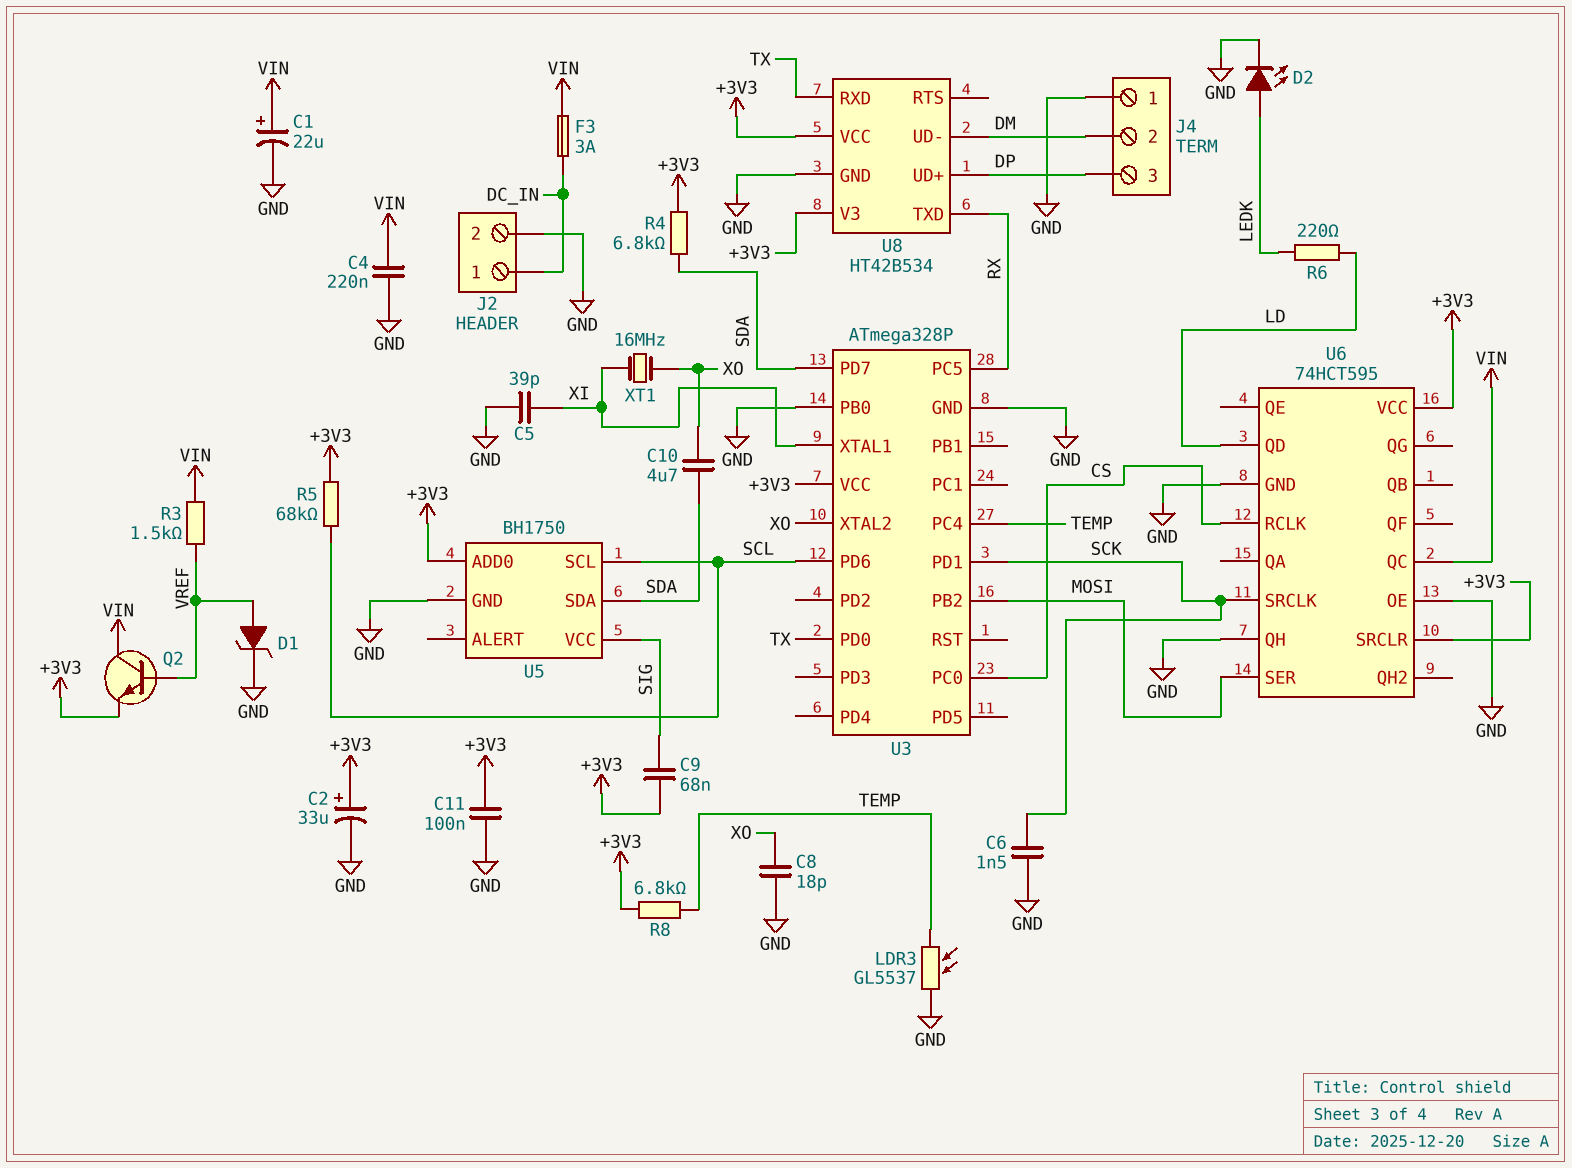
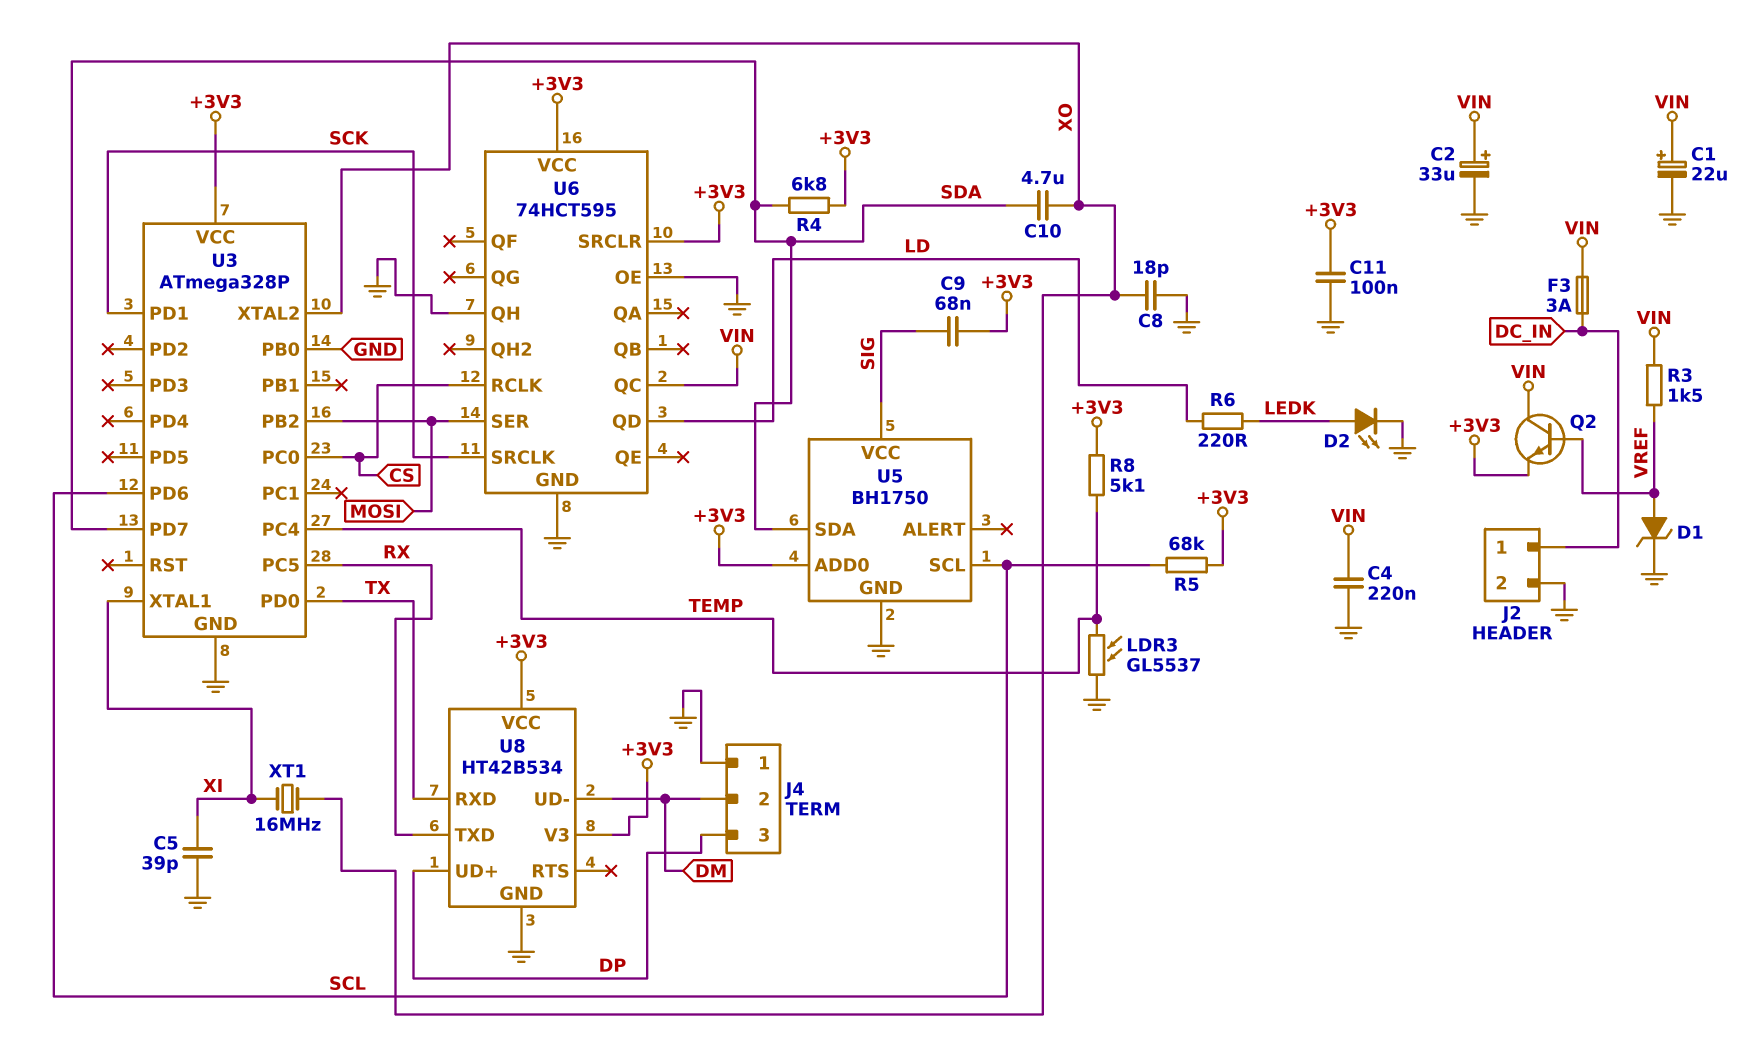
C2: 33uF (plus +3V3, minus GND) -> 33uF (plus VIN, minus GND)
C6: 1.5nF (GND, SCK) -> none
R8: 6.8k (+3V3, TEMP) -> 5.1k (+3V3, TEMP)

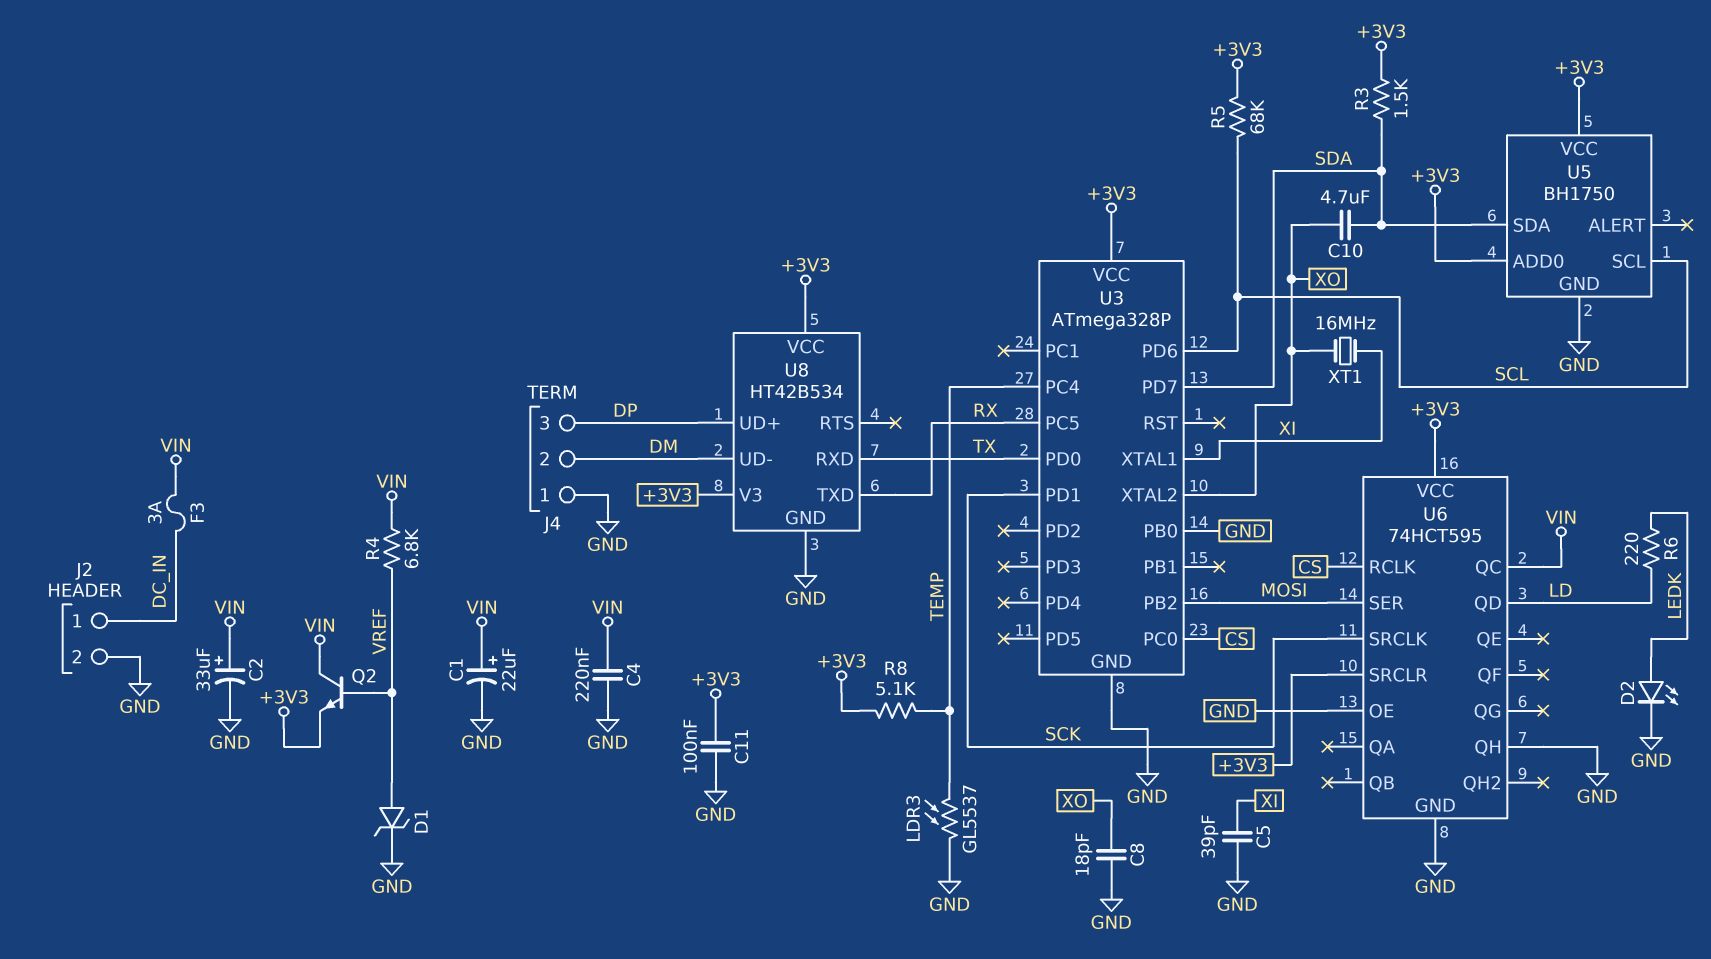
C9: 68nF (+3V3, SIG) -> none
R3: 1.5k (VIN, VREF) -> 1.5k (+3V3, SDA)
R4: 6.8k (+3V3, SDA) -> 6.8k (VIN, VREF)
U5 pin VCC: SIG -> +3V3

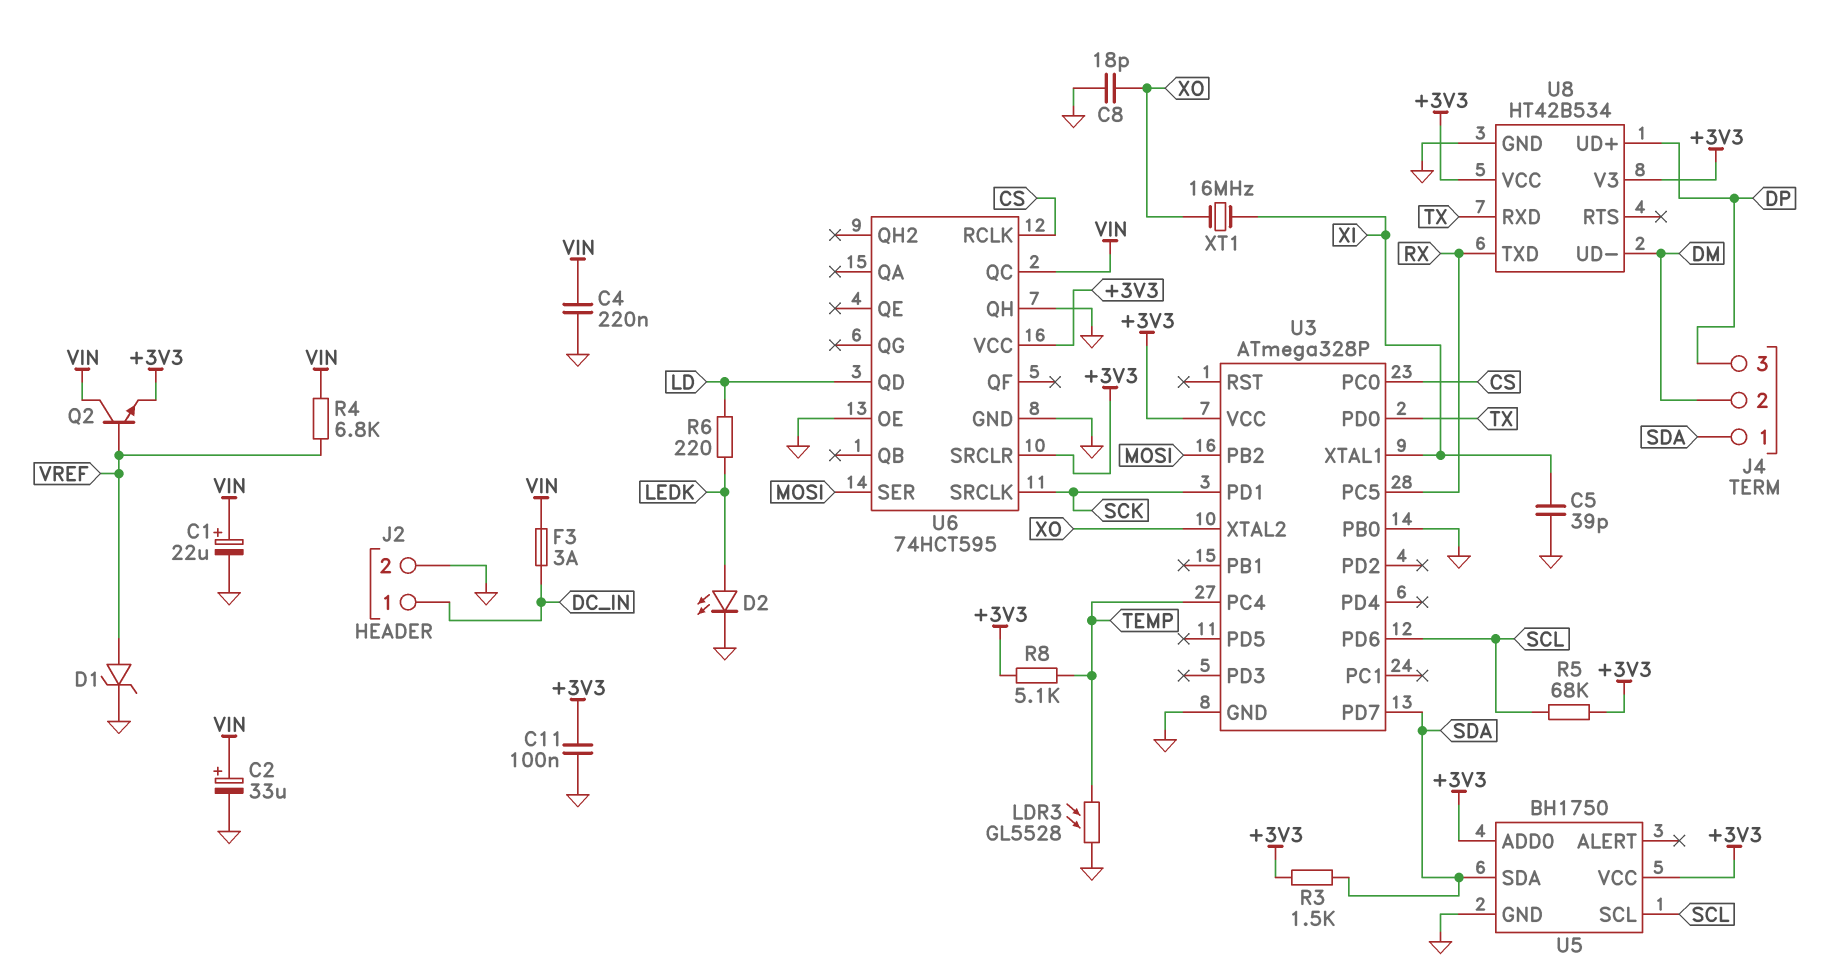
C10: 4.7uF (SDA, XO) -> none
J4 pin 1: GND -> SDA
LDR3: GL5537 (GND, TEMP) -> GL5528 (GND, TEMP)

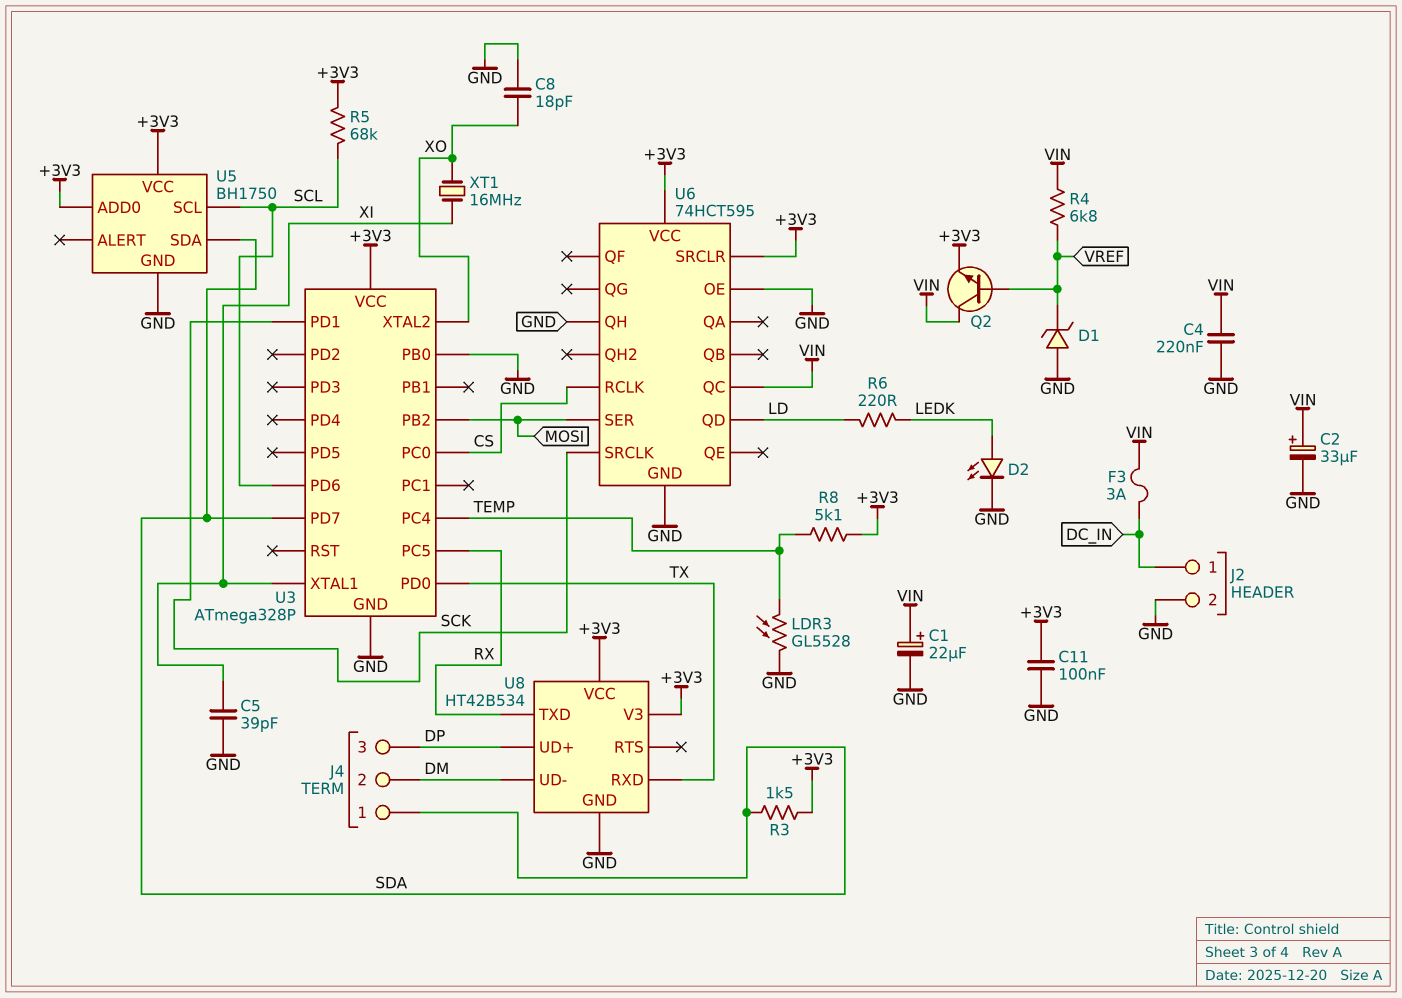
D1: zener (A VREF, K GND) -> zener (A GND, K VREF)

